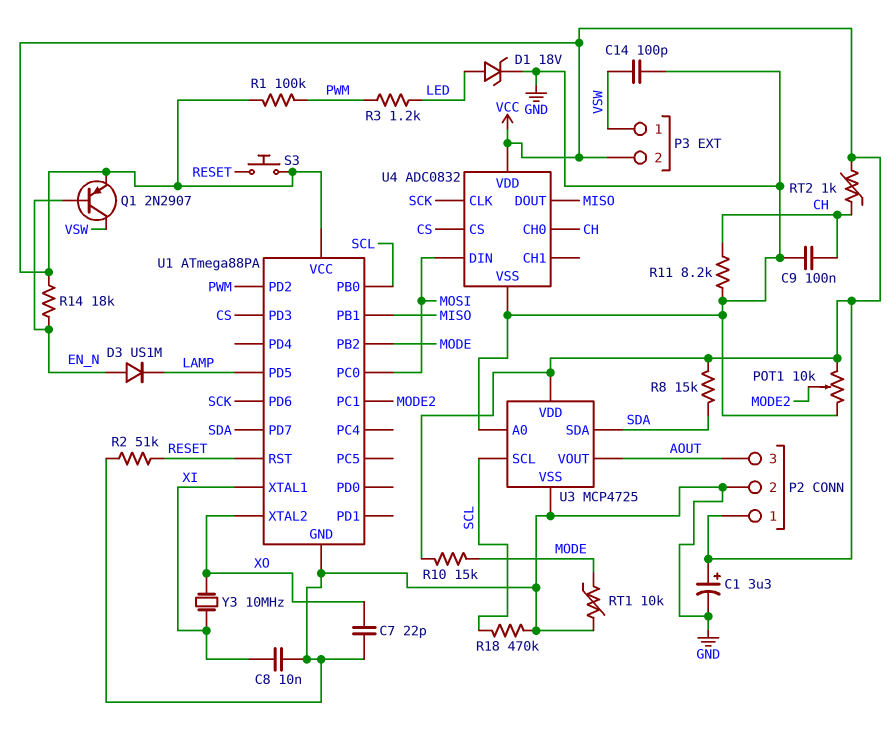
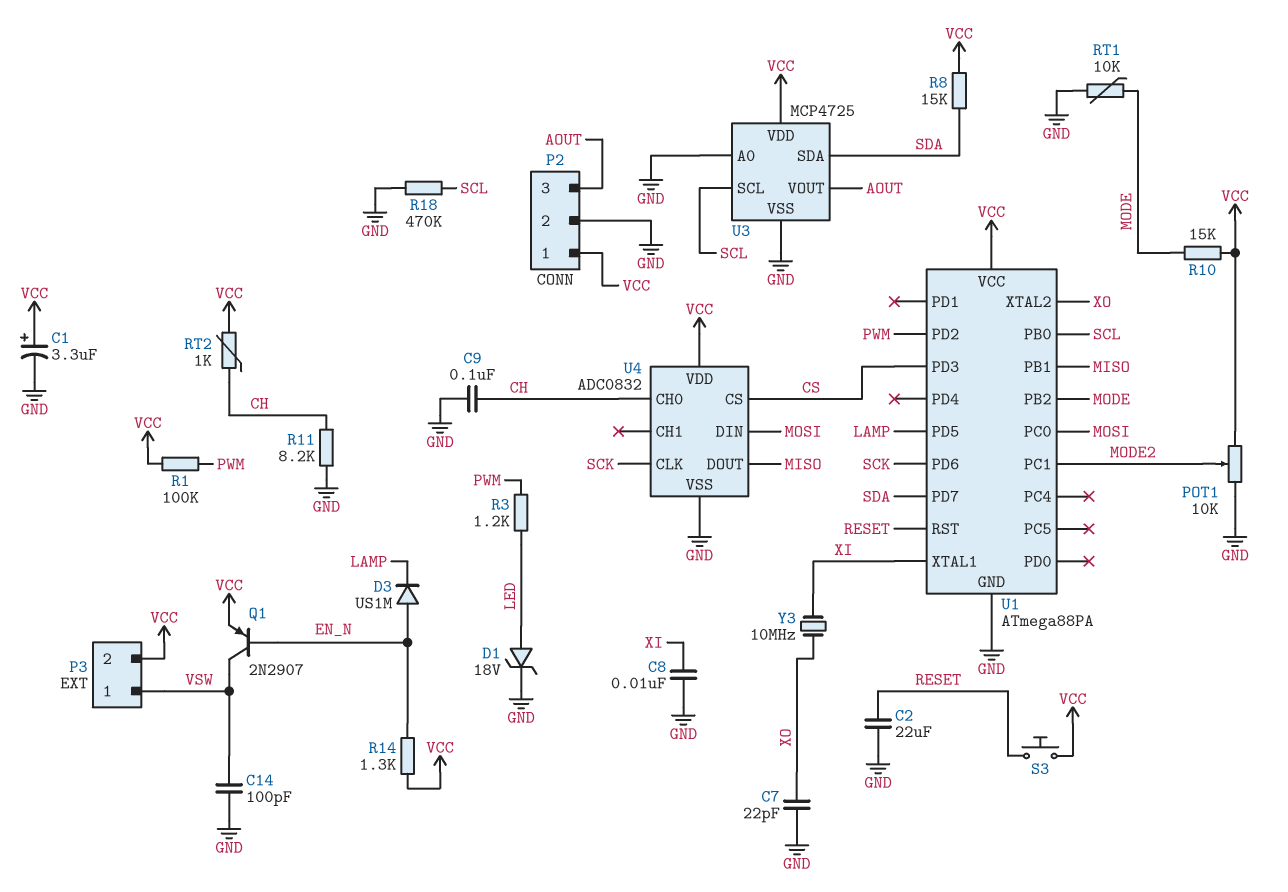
C2: none -> 22uF (GND, RESET)
R2: 51k (GND, RESET) -> none
R14: 18k (EN_N, VCC) -> 1.3k (EN_N, VCC)

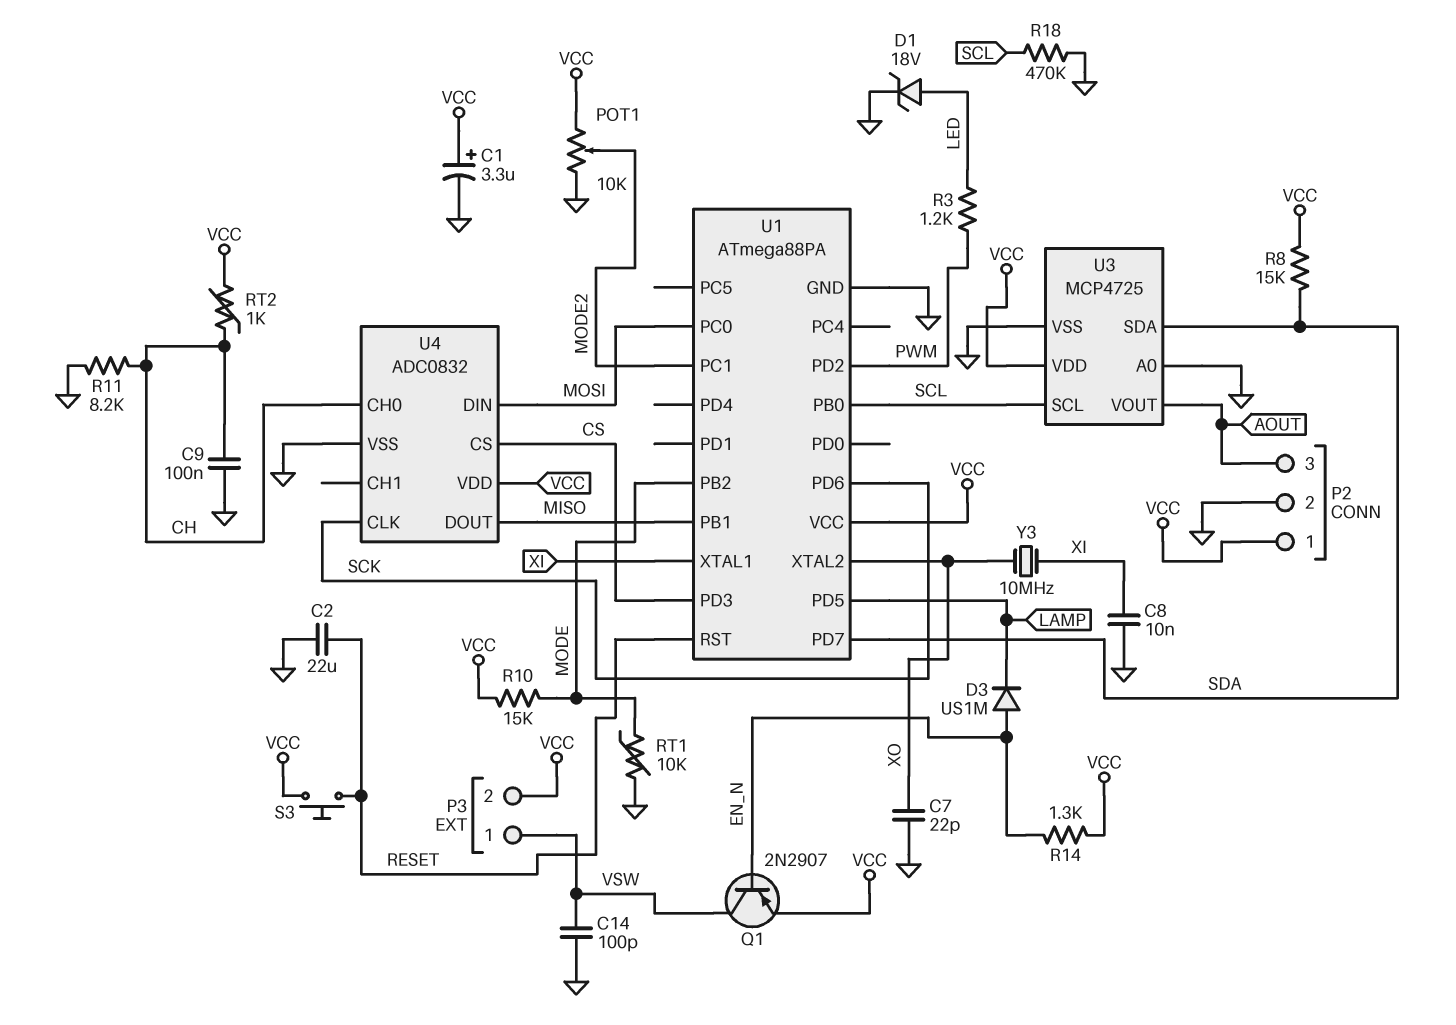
R1: 100k (PWM, VCC) -> none

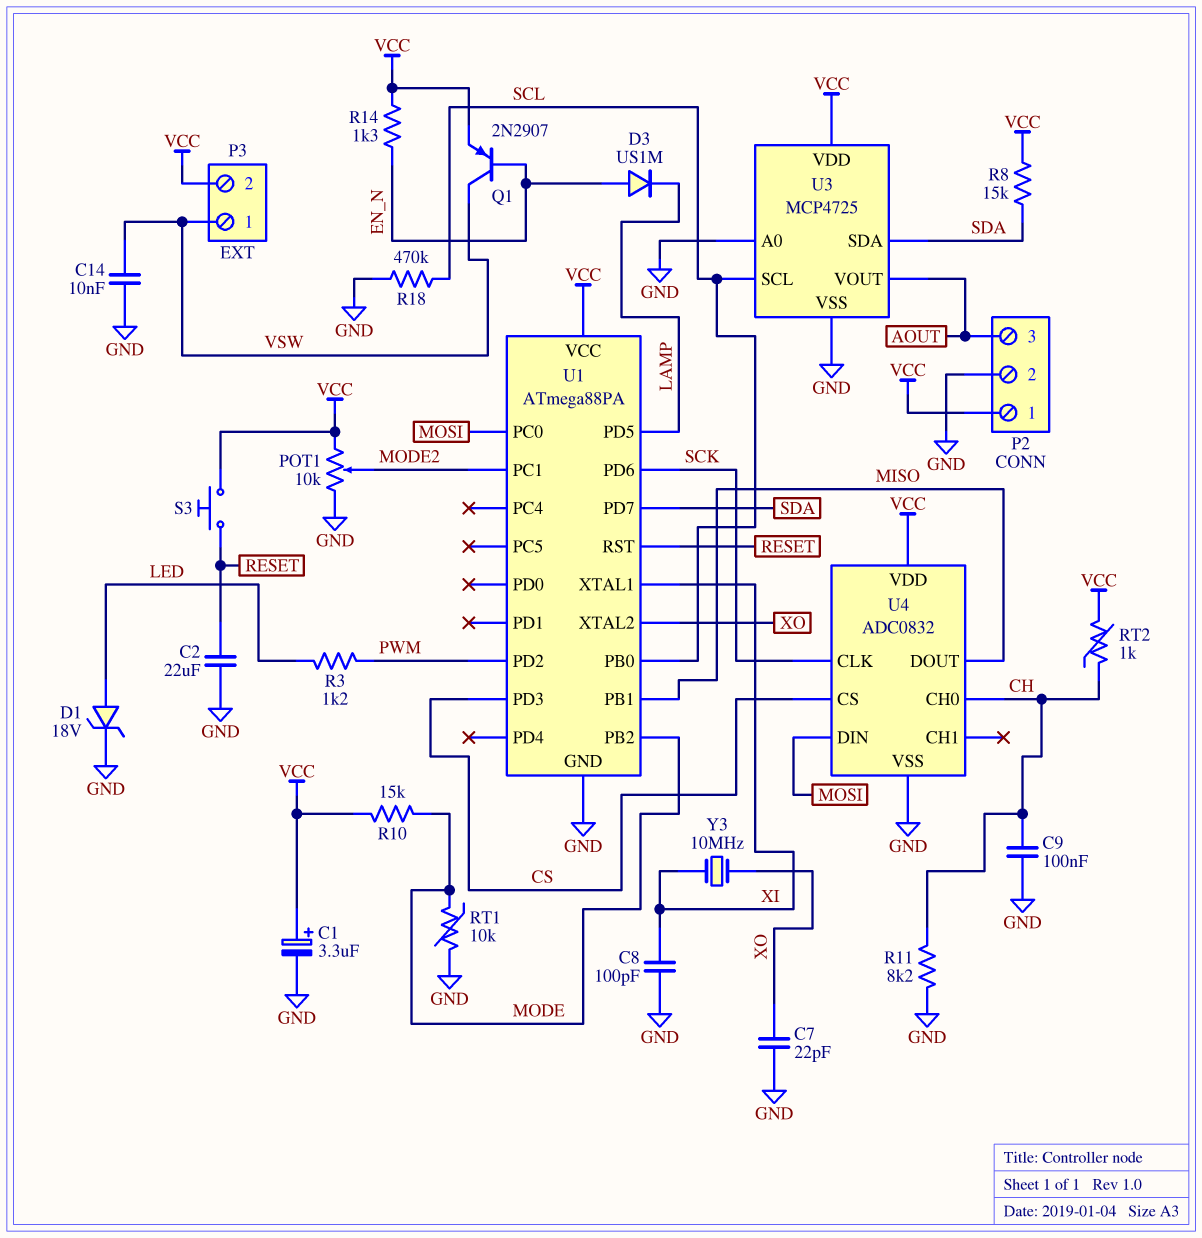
C8: 10nF (GND, XI) -> 100pF (GND, XI)
C14: 100pF (GND, VSW) -> 10nF (GND, VSW)

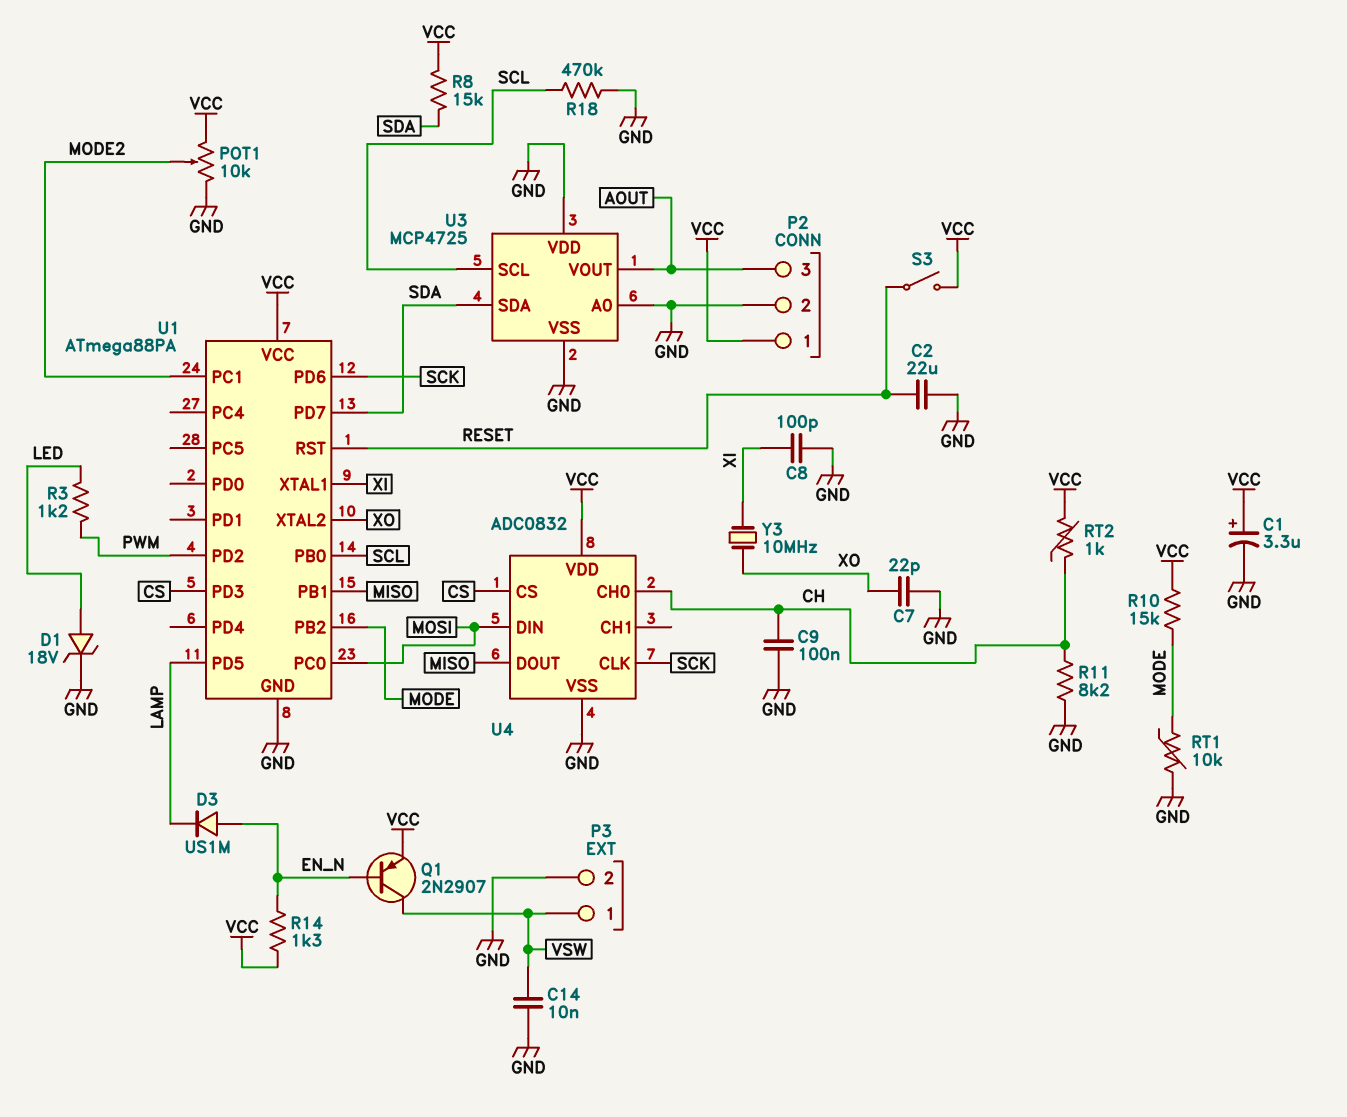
P3 pin 2: VCC -> GND
S3: button (RESET, VCC) -> switch (RESET, VCC)
U3 pin VDD: VCC -> GND

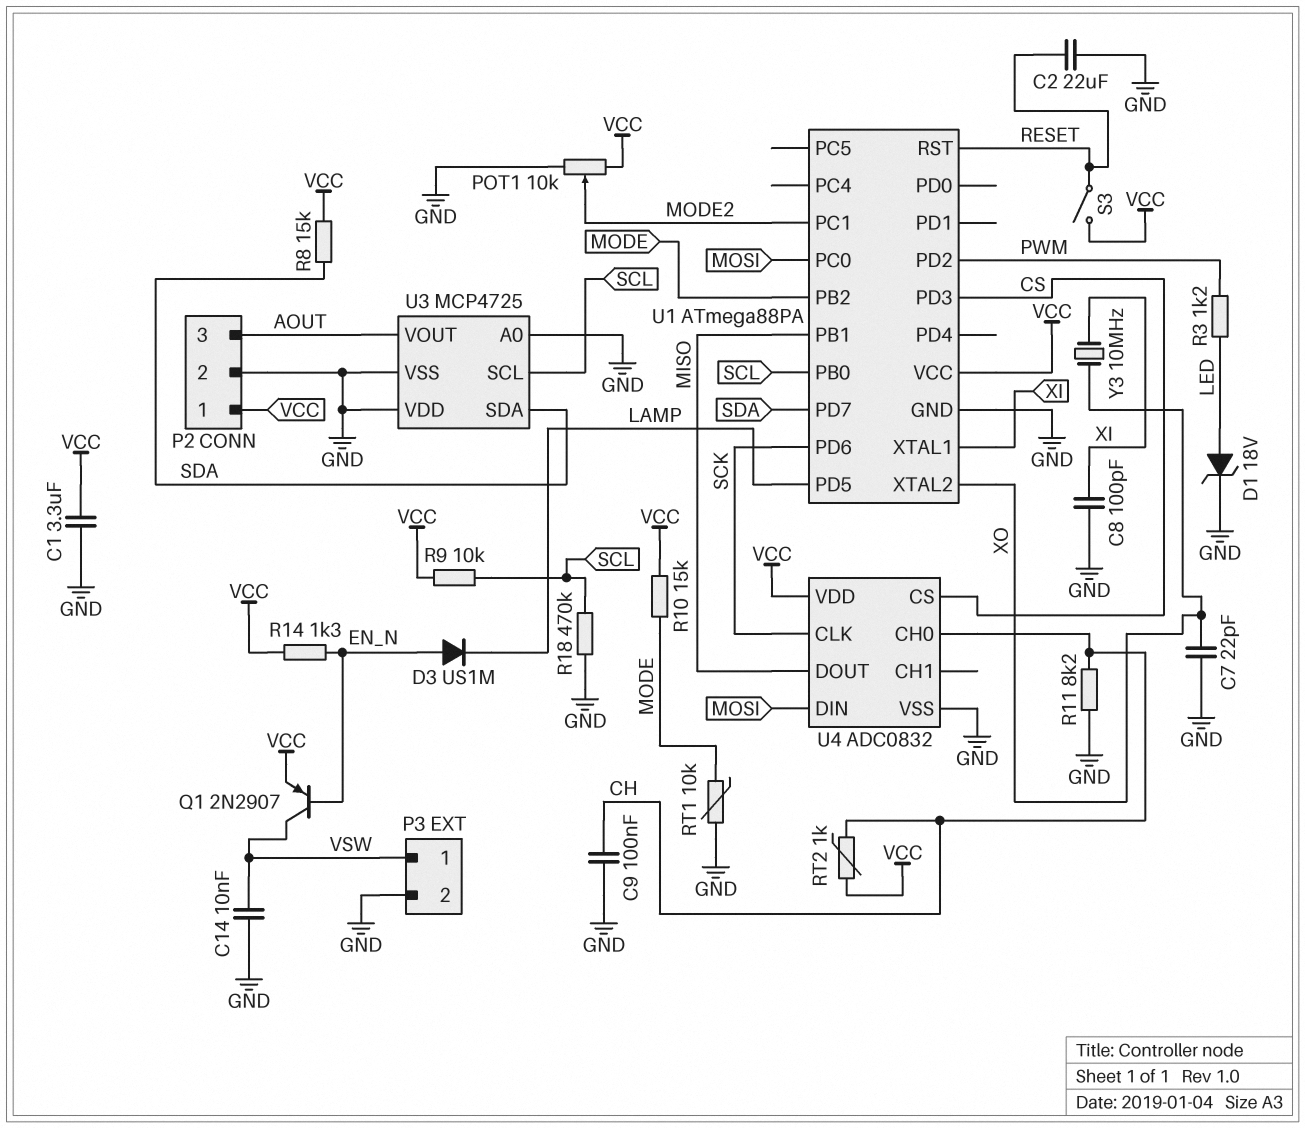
C1: 3.3uF (plus VCC, minus GND) -> 3.3uF (GND, VCC)
R9: none -> 10k (SCL, VCC)

